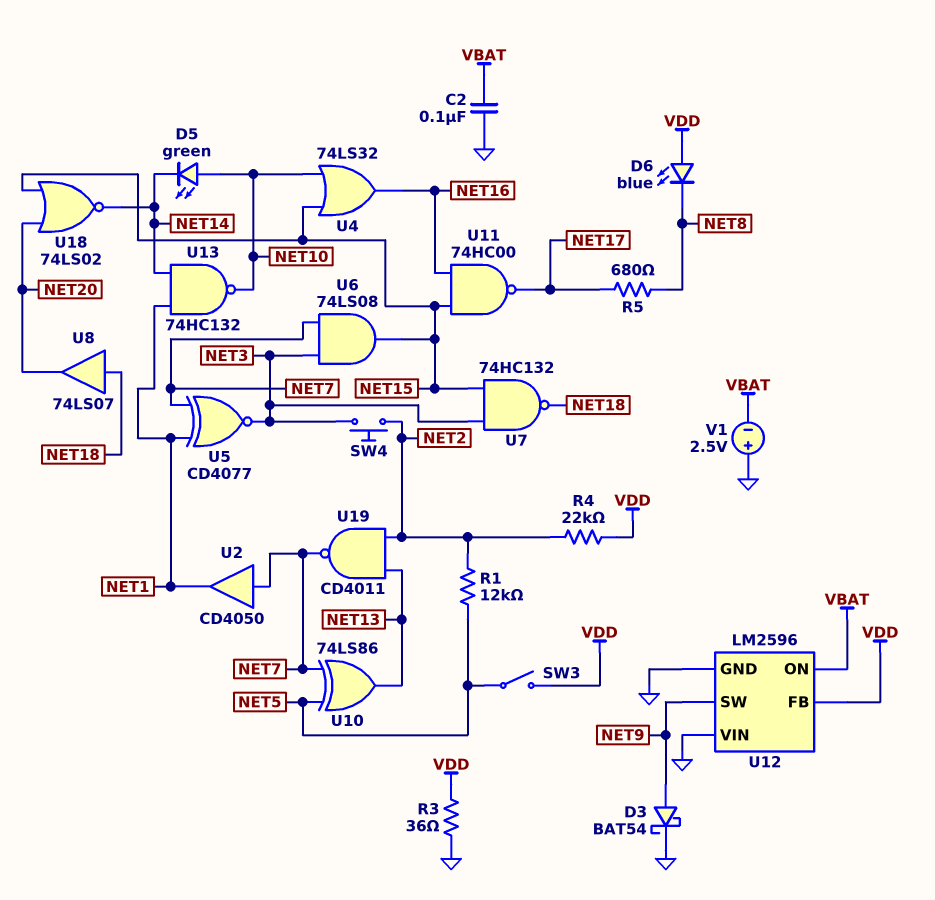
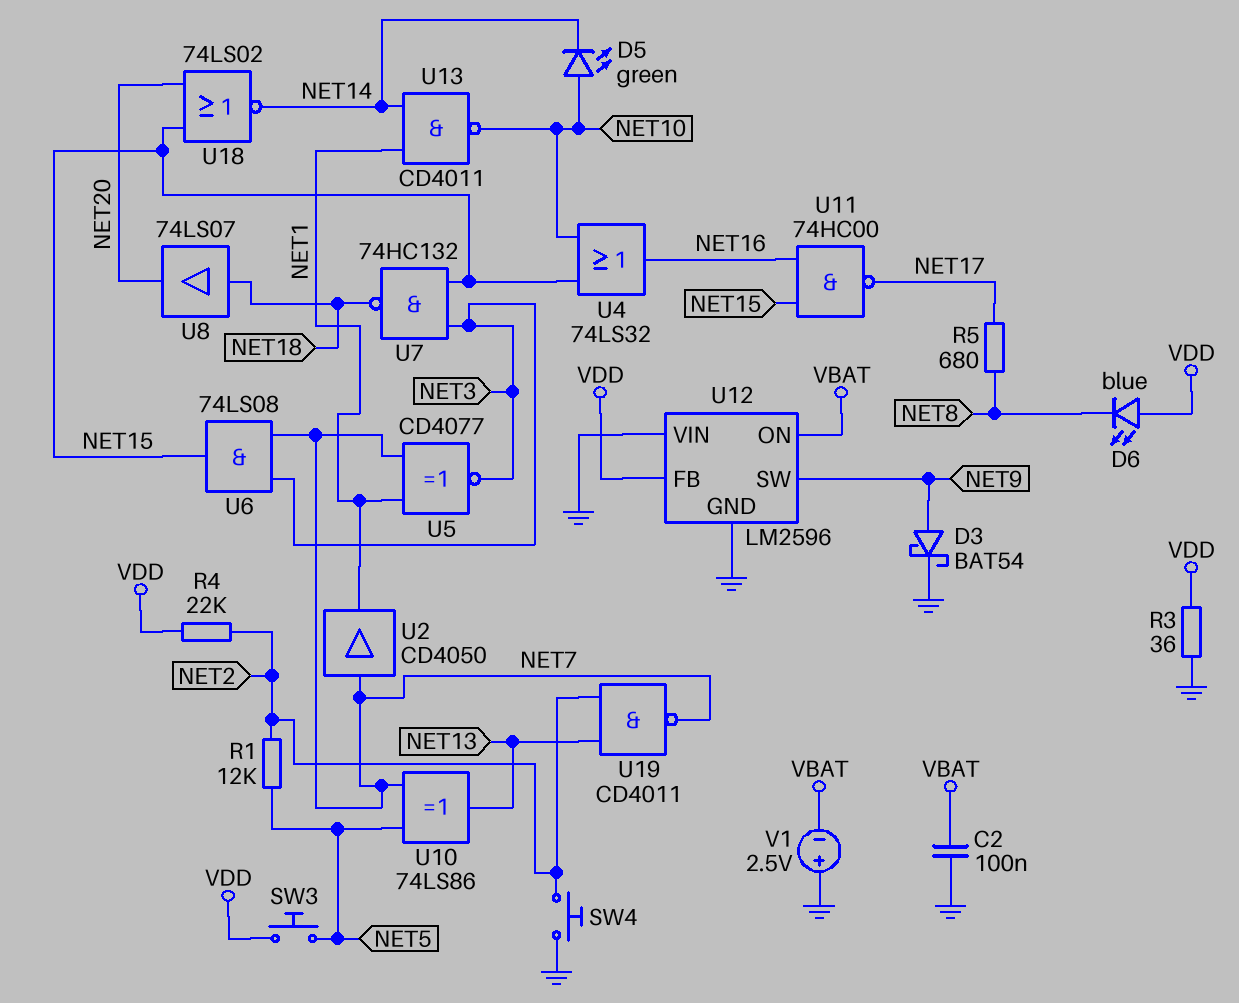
SW3: switch (NET5, VDD) -> button (NET5, VDD)
SW4: button (NET2, NET3) -> button (GND, NET2)
U13: NAND 74HC132 (in NET1, in NET14, out NET10) -> NAND CD4011 (in NET1, in NET14, out NET10)

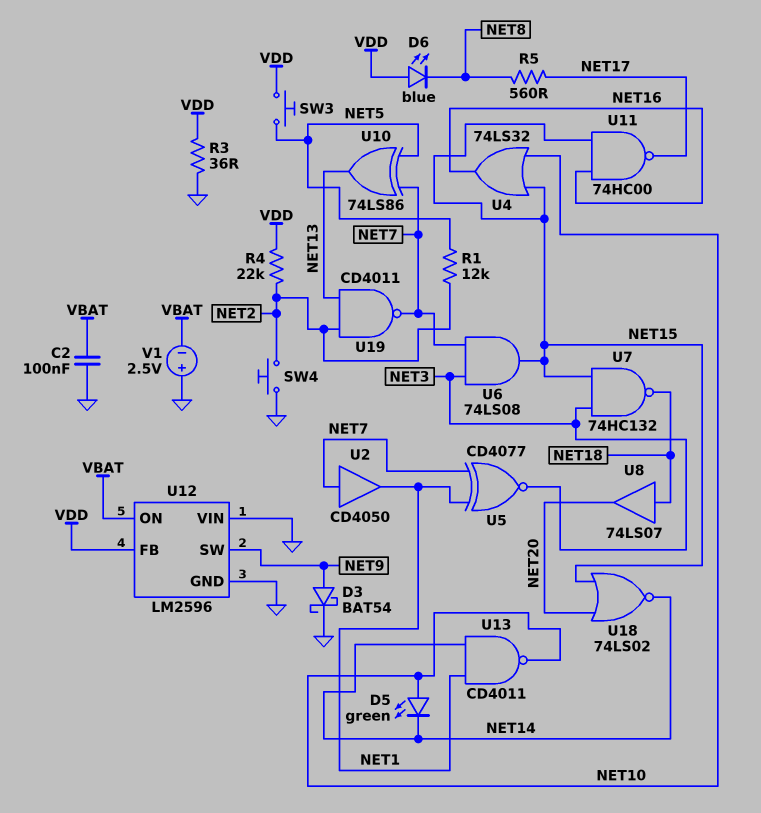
R5: 680 (NET8, NET17) -> 560 (NET8, NET17)

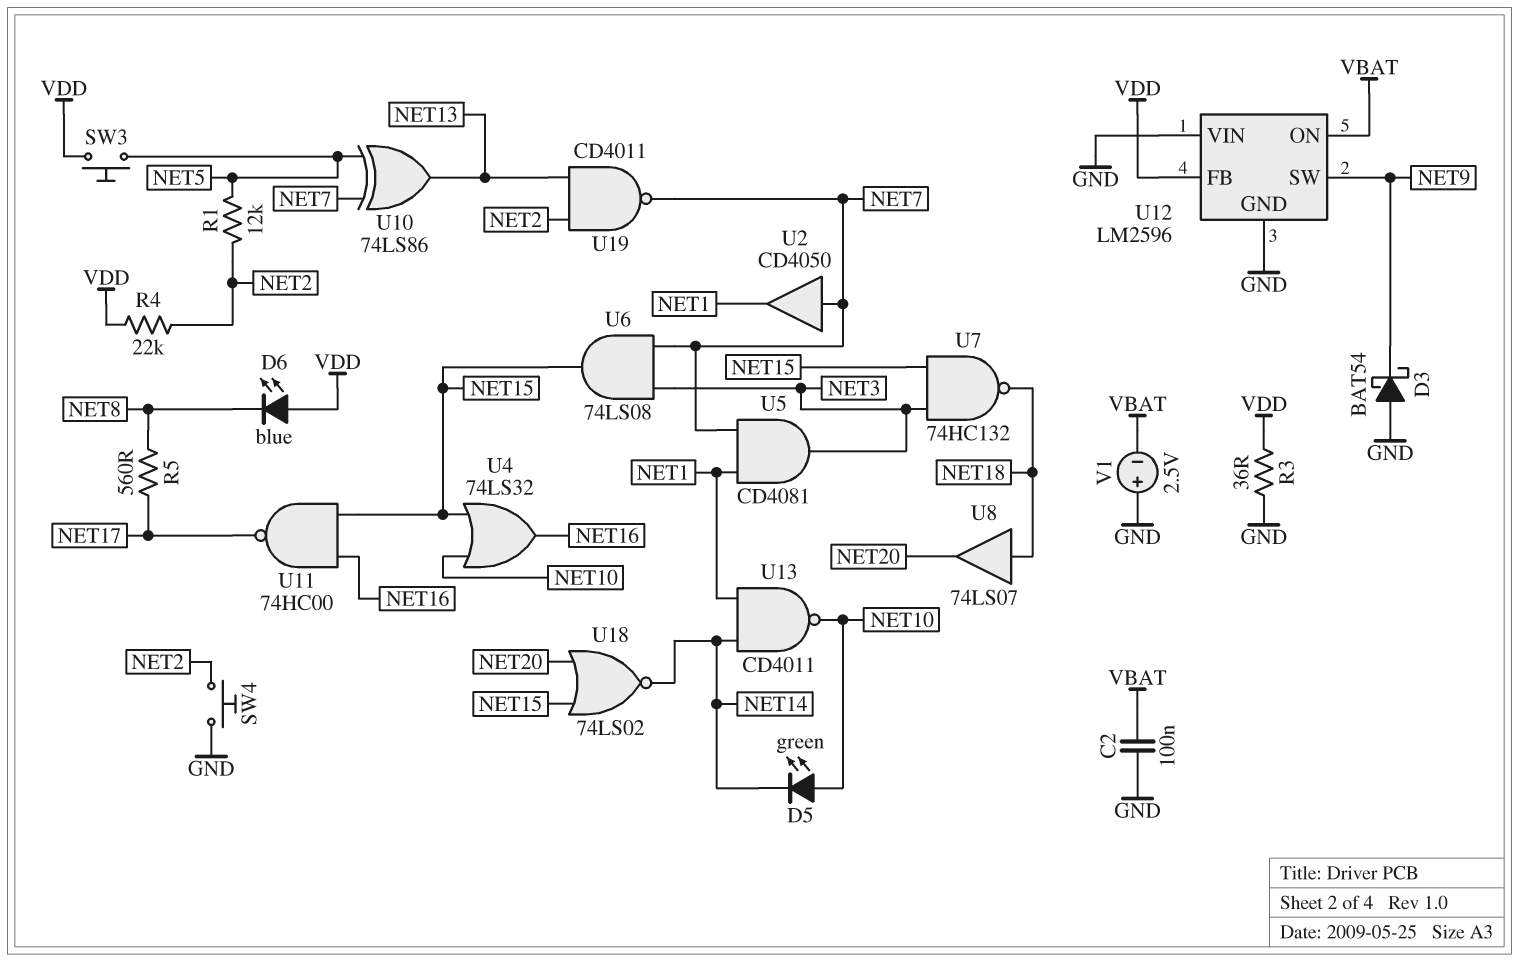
D3: schottky BAT54 (A NET9, K GND) -> schottky BAT54 (A GND, K NET9)
U5: XNOR CD4077 (in NET1, in NET7, out NET3) -> AND CD4081 (in NET1, in NET7, out NET3)

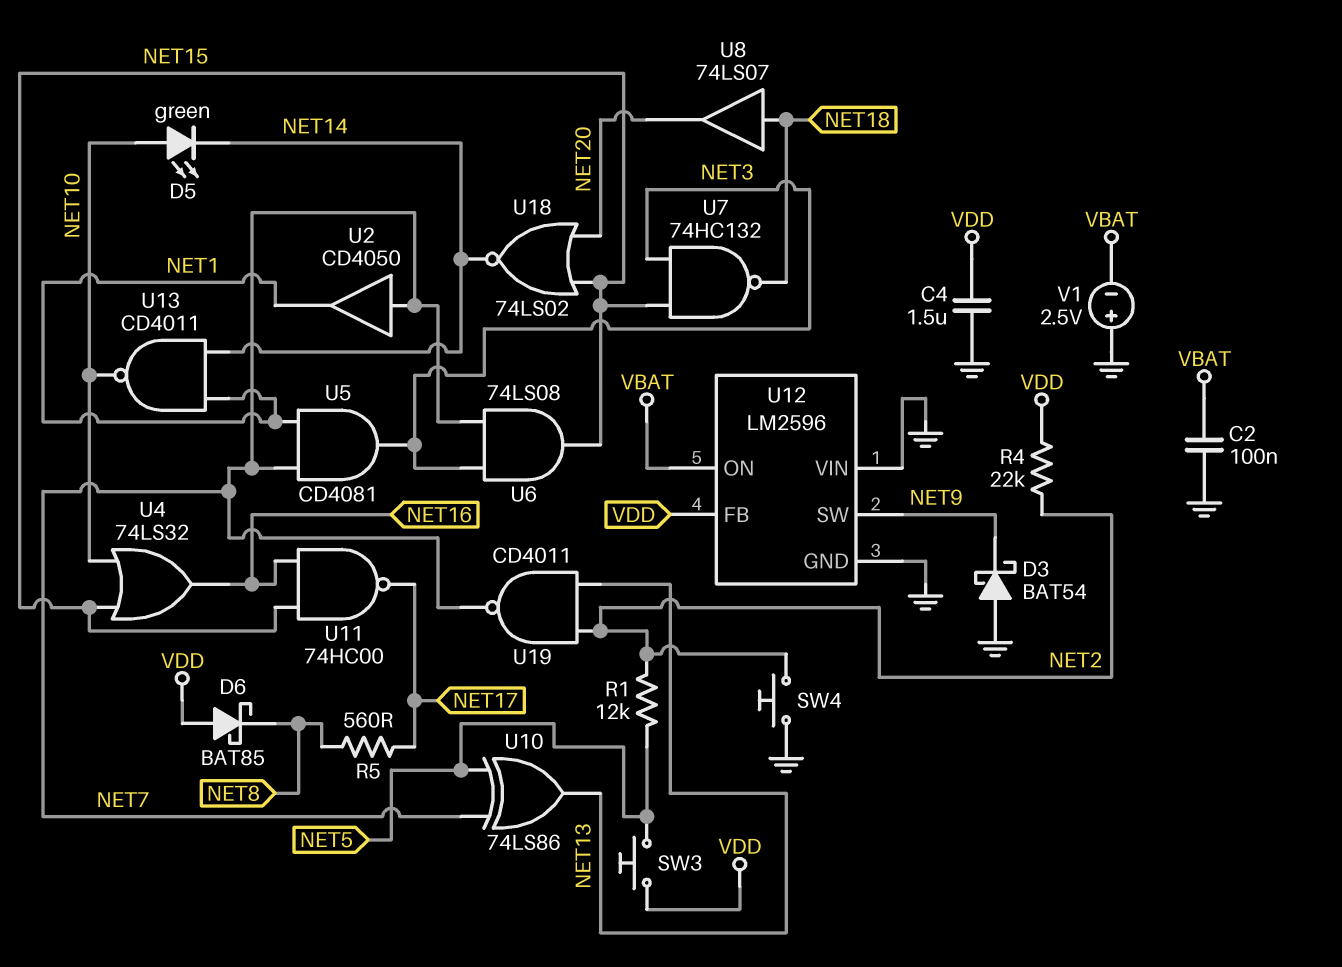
C4: none -> 1.5uF (GND, VDD)
D6: LED blue (A VDD, K NET8) -> schottky BAT85 (A VDD, K NET8)
R3: 36 (GND, VDD) -> none

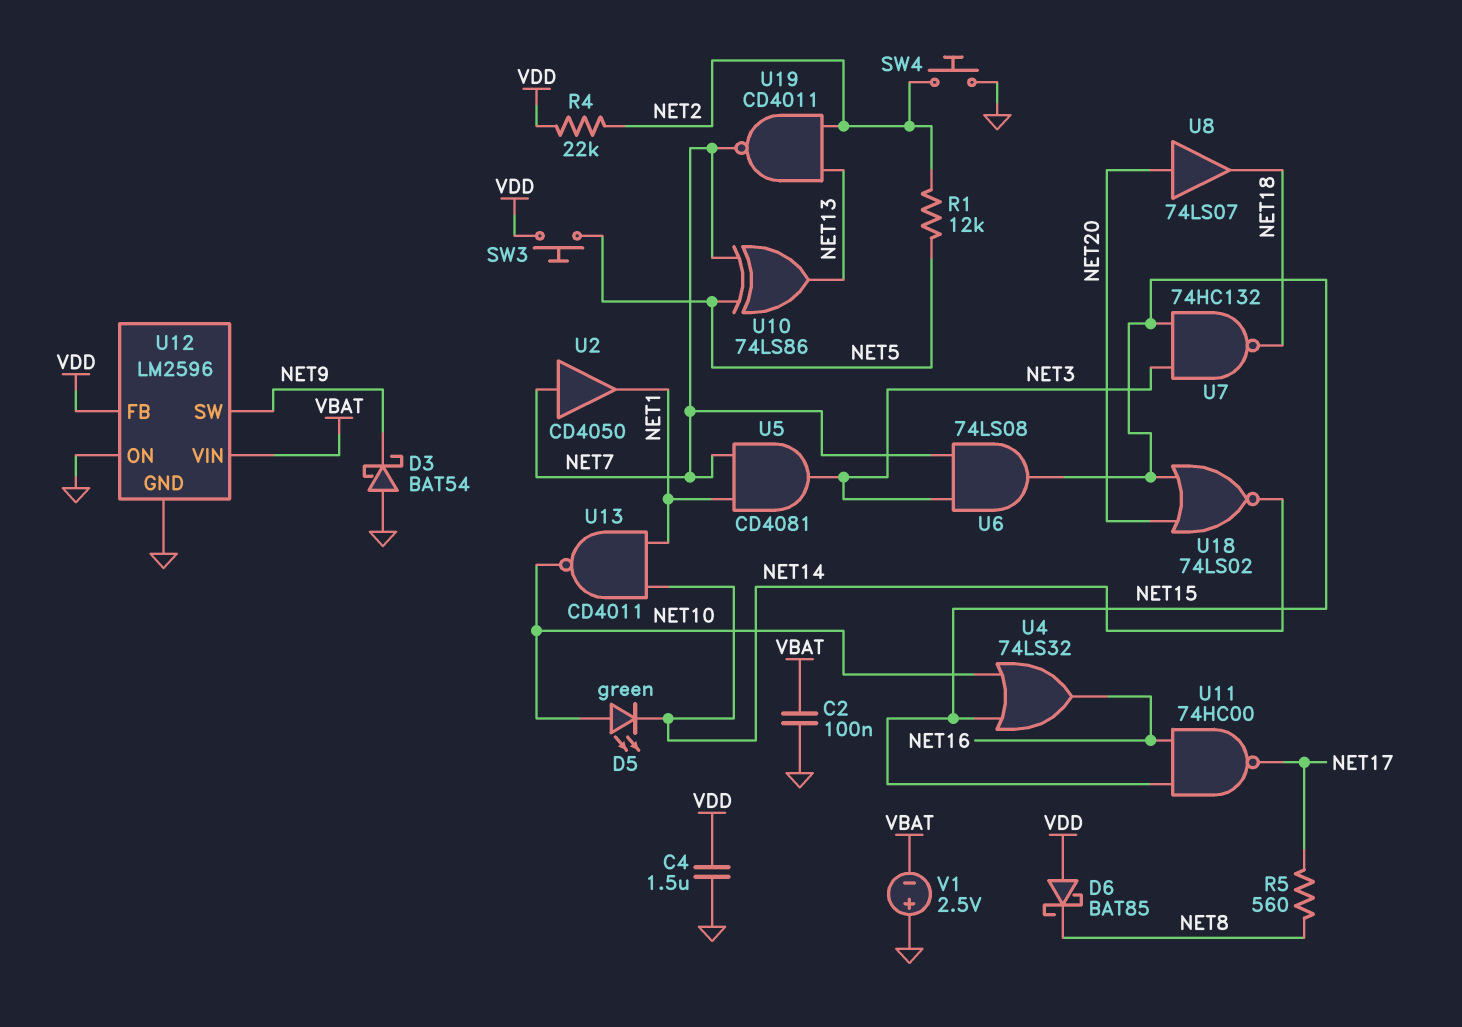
U8: buffer 74LS07 (in NET18, out NET20) -> buffer 74LS07 (in NET20, out NET18)
U12 pin ON: VBAT -> GND
U12 pin VIN: GND -> VBAT

